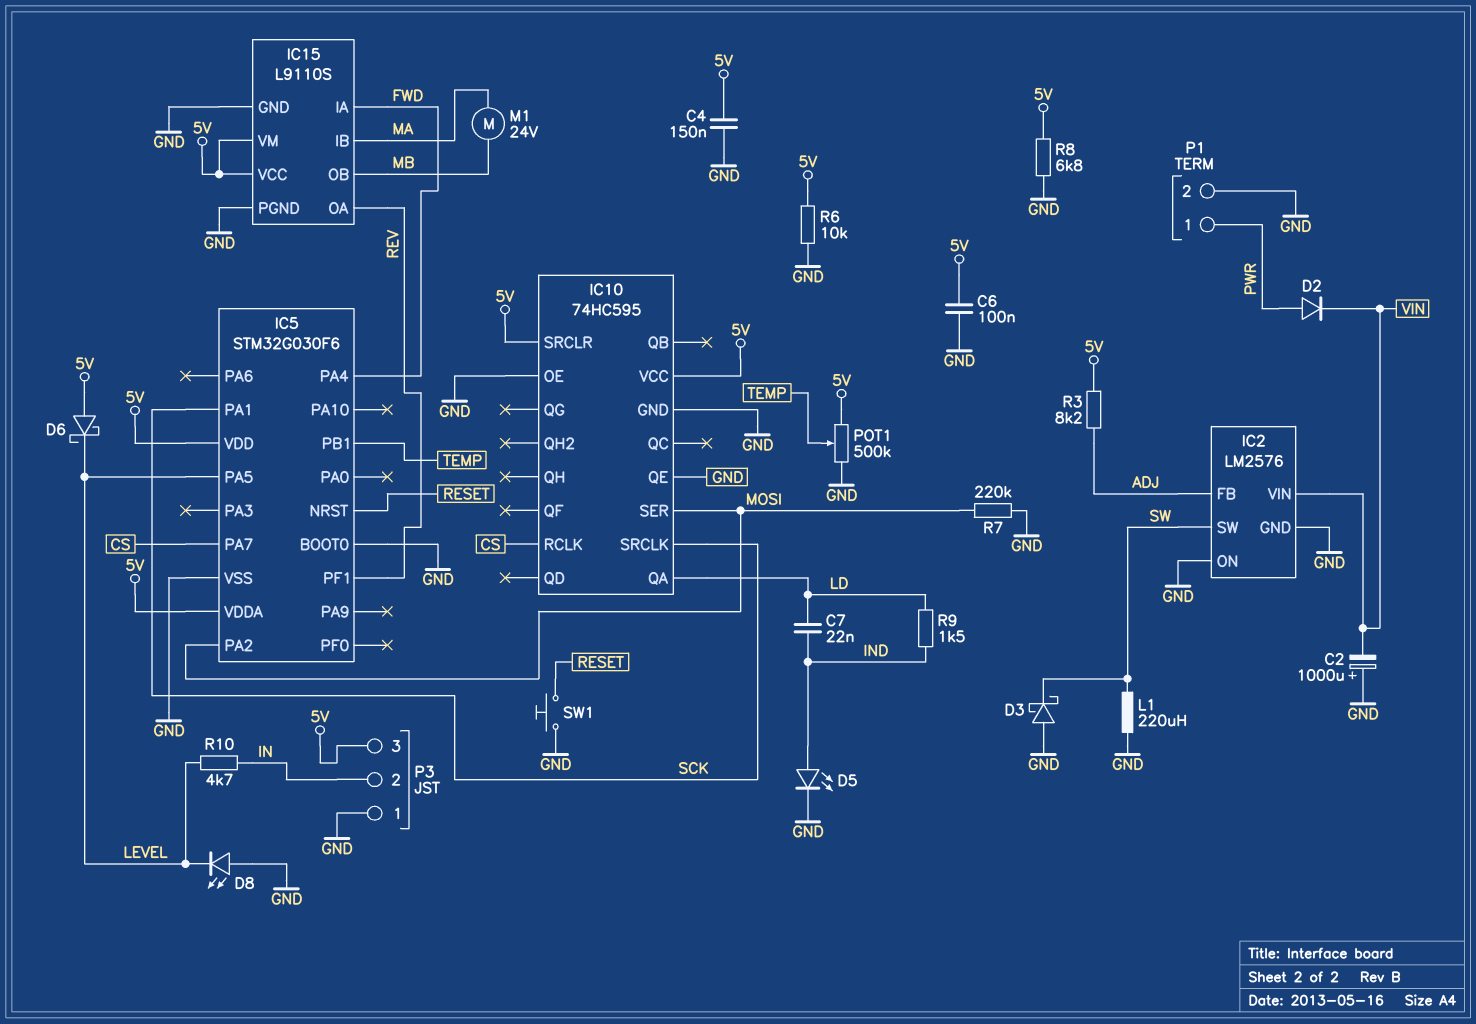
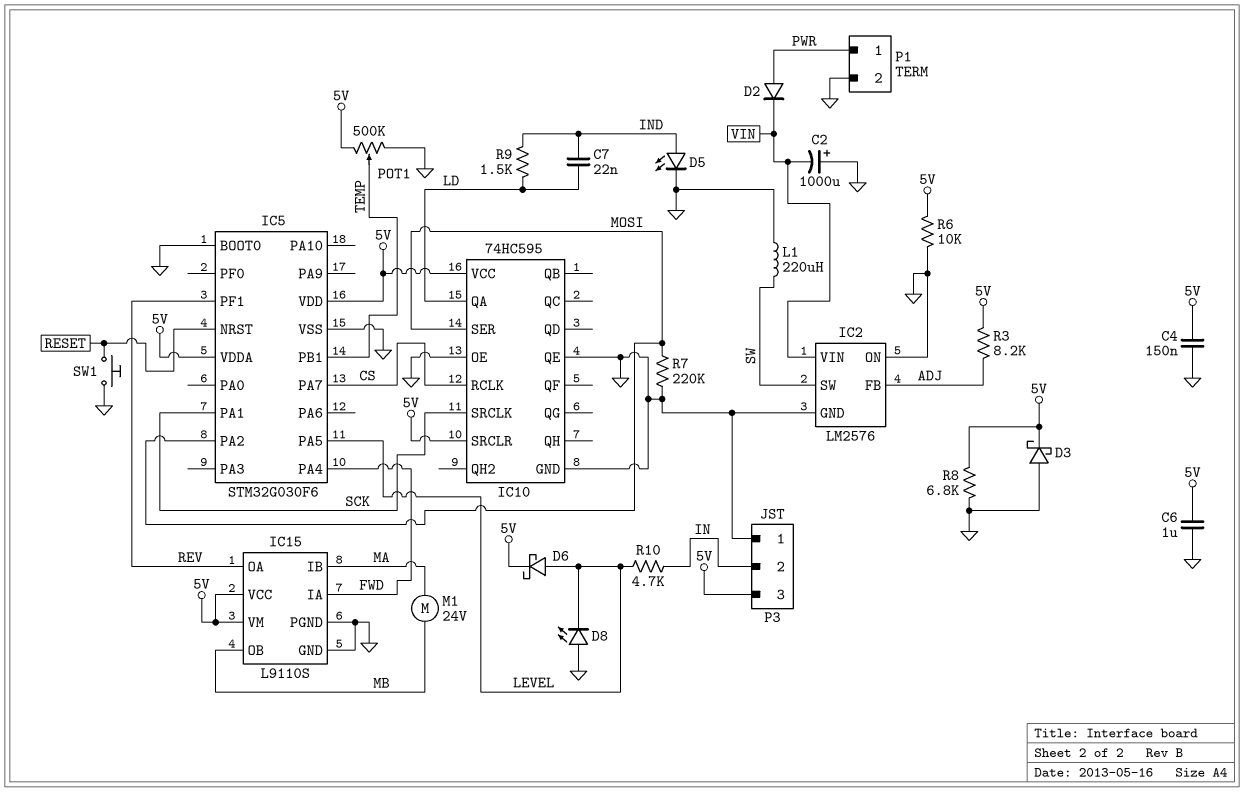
C6: 100nF (5V, GND) -> 1uF (5V, GND)
D3: schottky (A GND, K SW) -> schottky (A GND, K 5V)
D6: schottky (A 5V, K LEVEL) -> schottky (A LEVEL, K 5V)

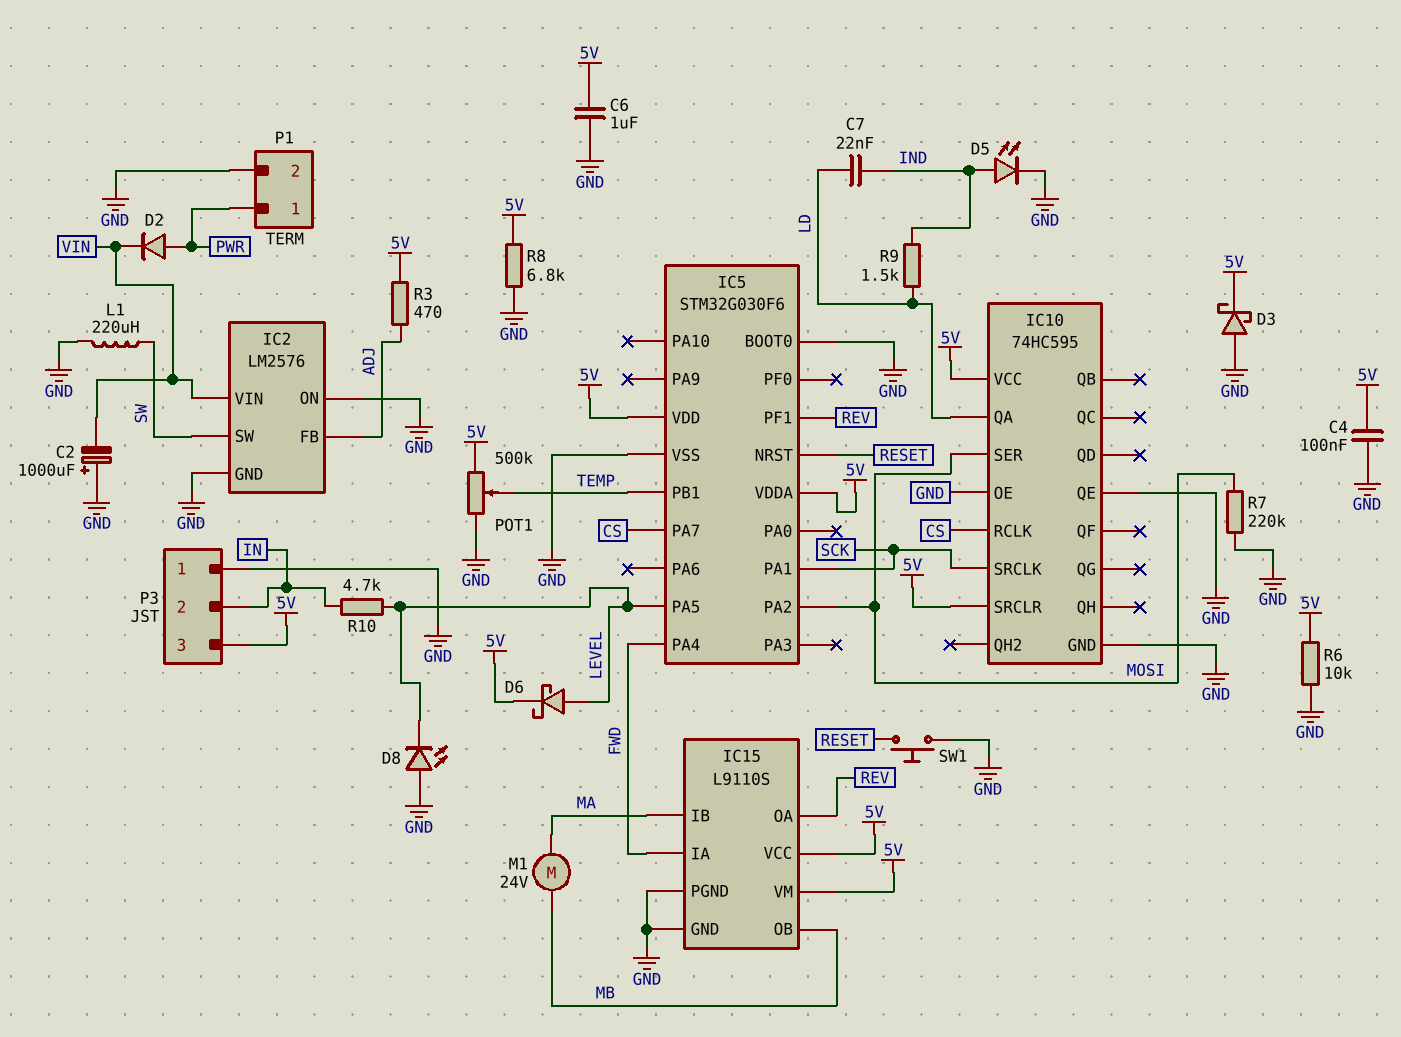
C4: 150nF (5V, GND) -> 100nF (5V, GND)
R3: 8.2k (5V, ADJ) -> 470 (5V, ADJ)

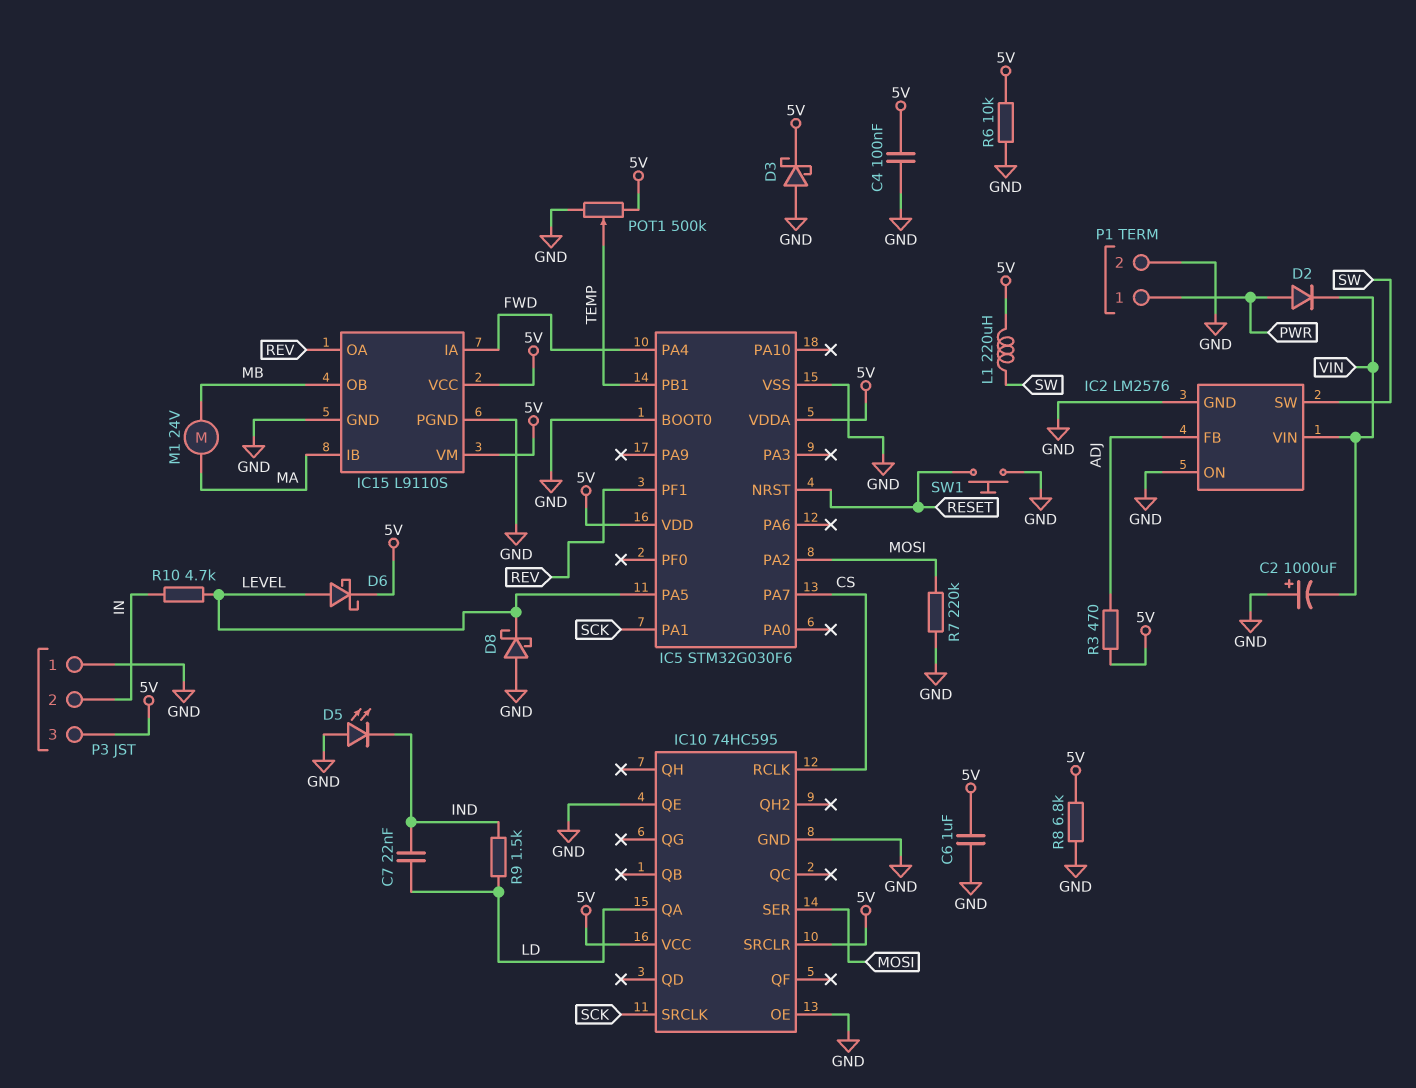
D5: LED (A IND, K GND) -> LED (A GND, K IND)
D8: LED (A GND, K LEVEL) -> schottky (A GND, K LEVEL)
L1: 220uH (GND, SW) -> 220uH (5V, SW)

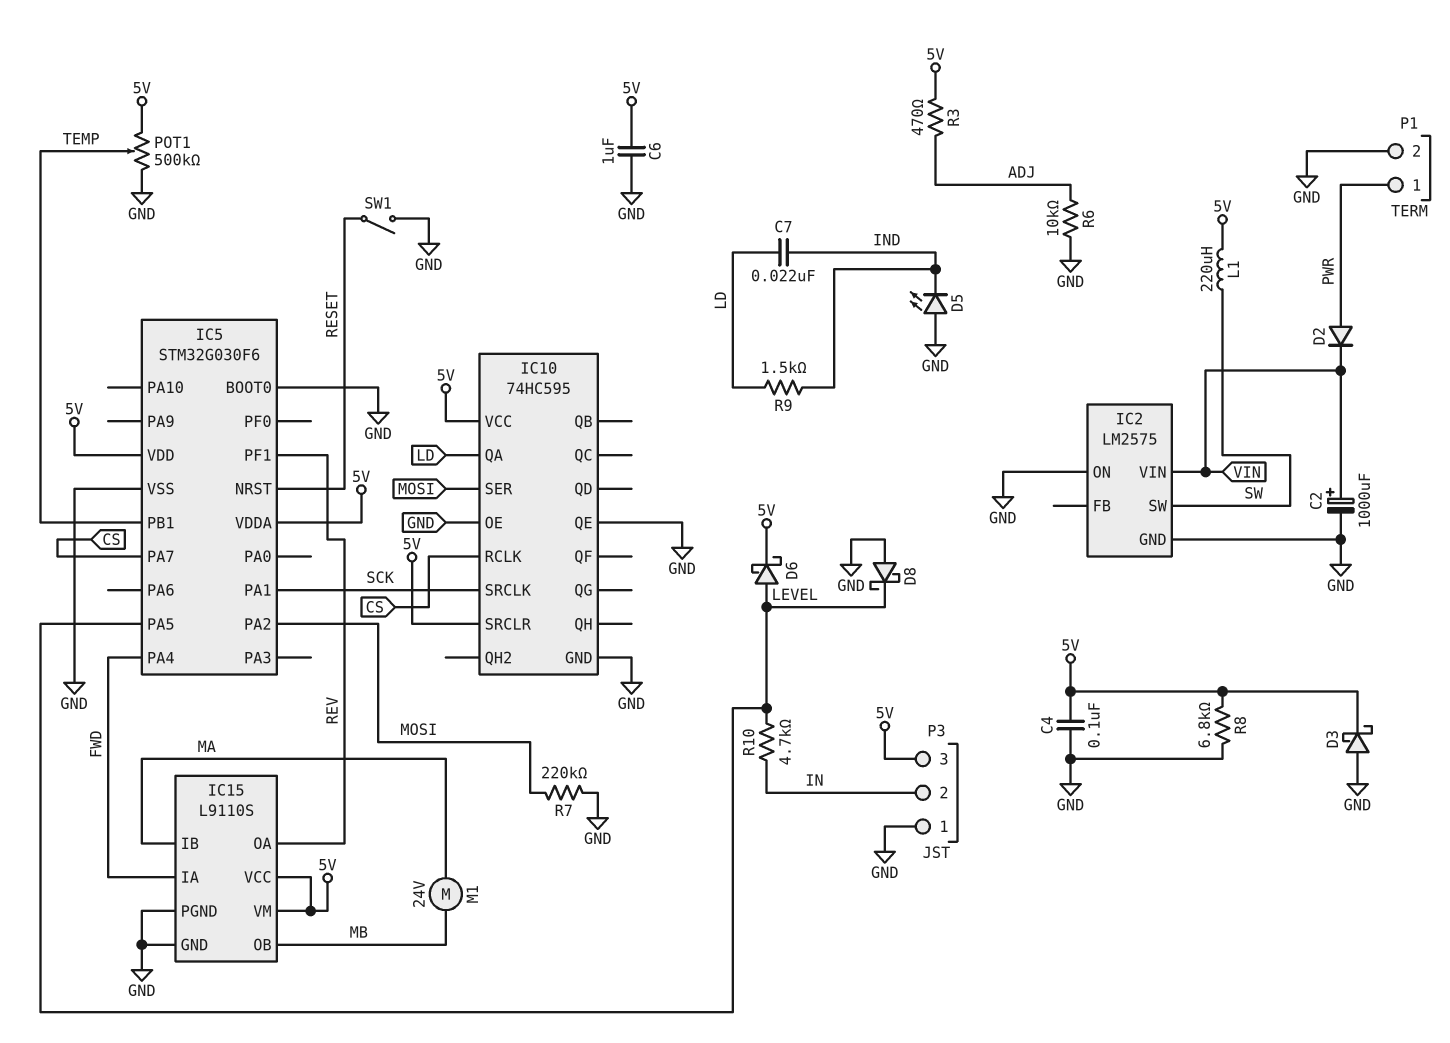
C2: 1000uF (plus GND, minus VIN) -> 1000uF (plus VIN, minus GND)
IC2: LM2576 -> LM2575
IC2 pin FB: ADJ -> none
R6: 10k (5V, GND) -> 10k (ADJ, GND)
SW1: button (GND, RESET) -> switch (GND, RESET)

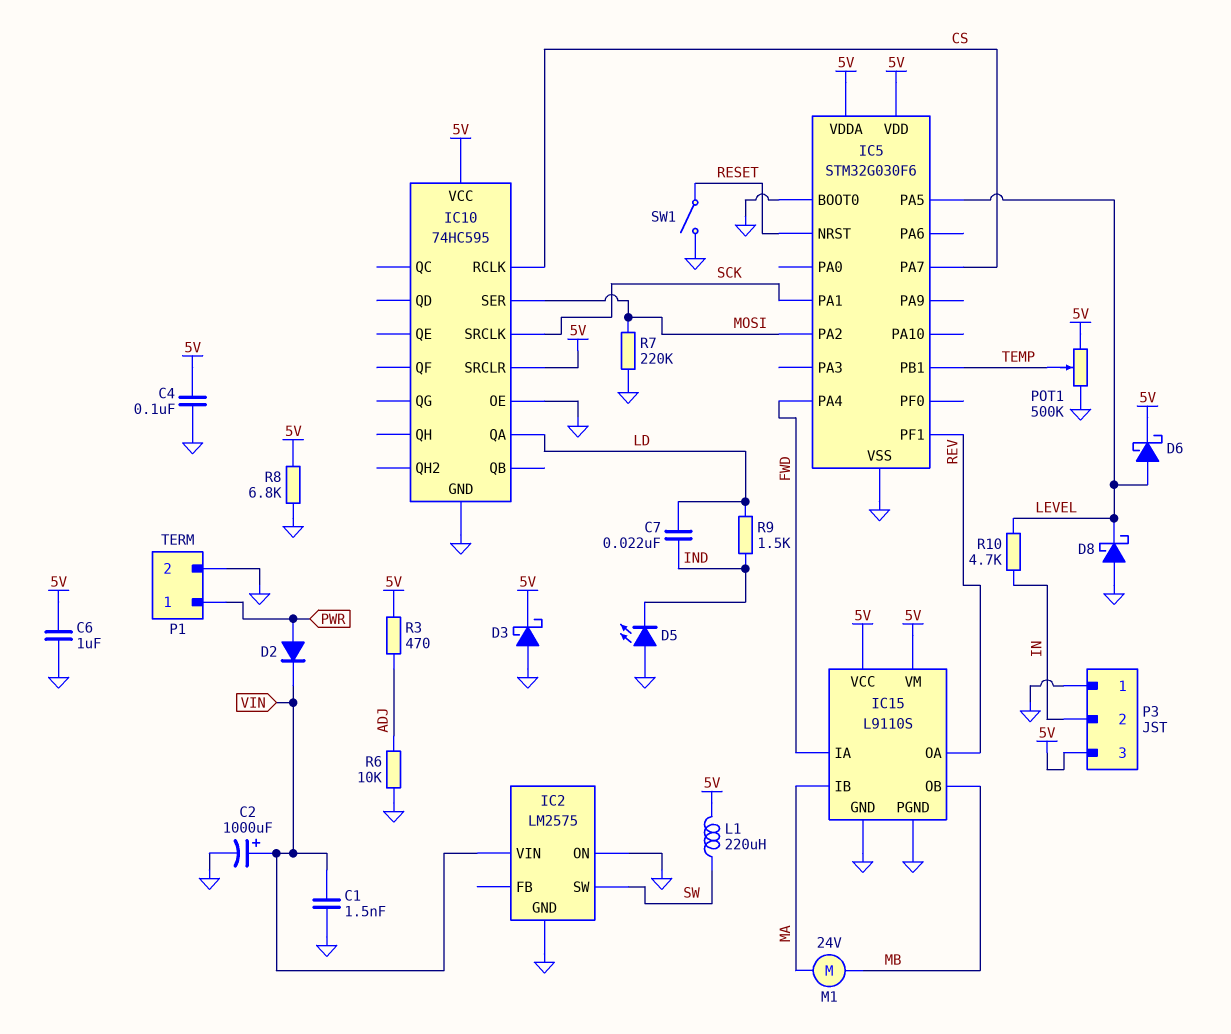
C1: none -> 1.5nF (GND, VIN)
IC10 pin QE: GND -> none

